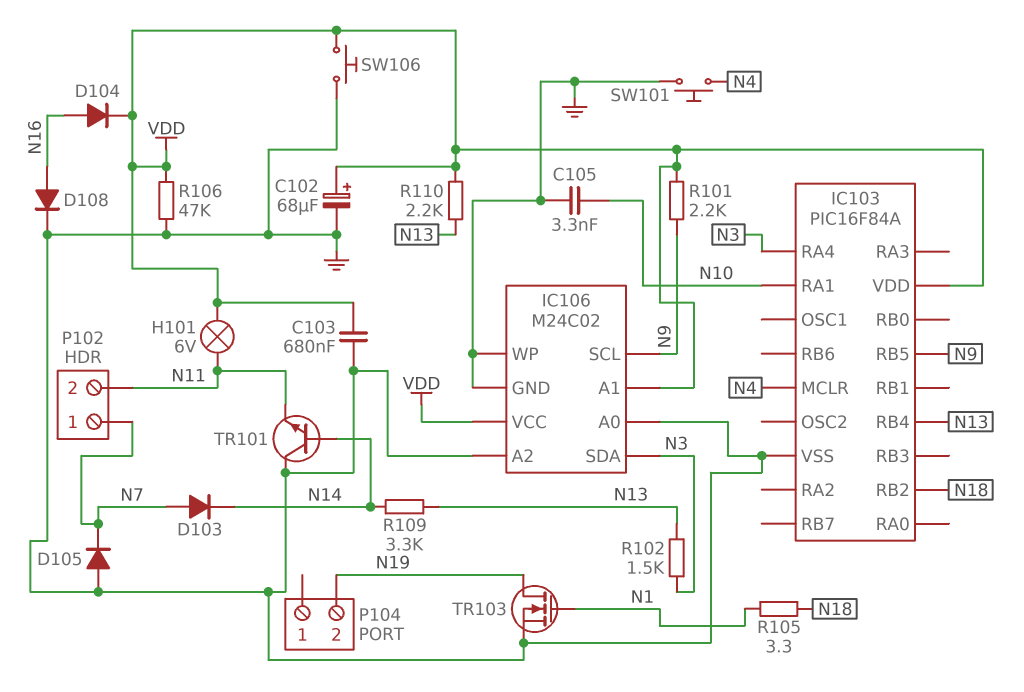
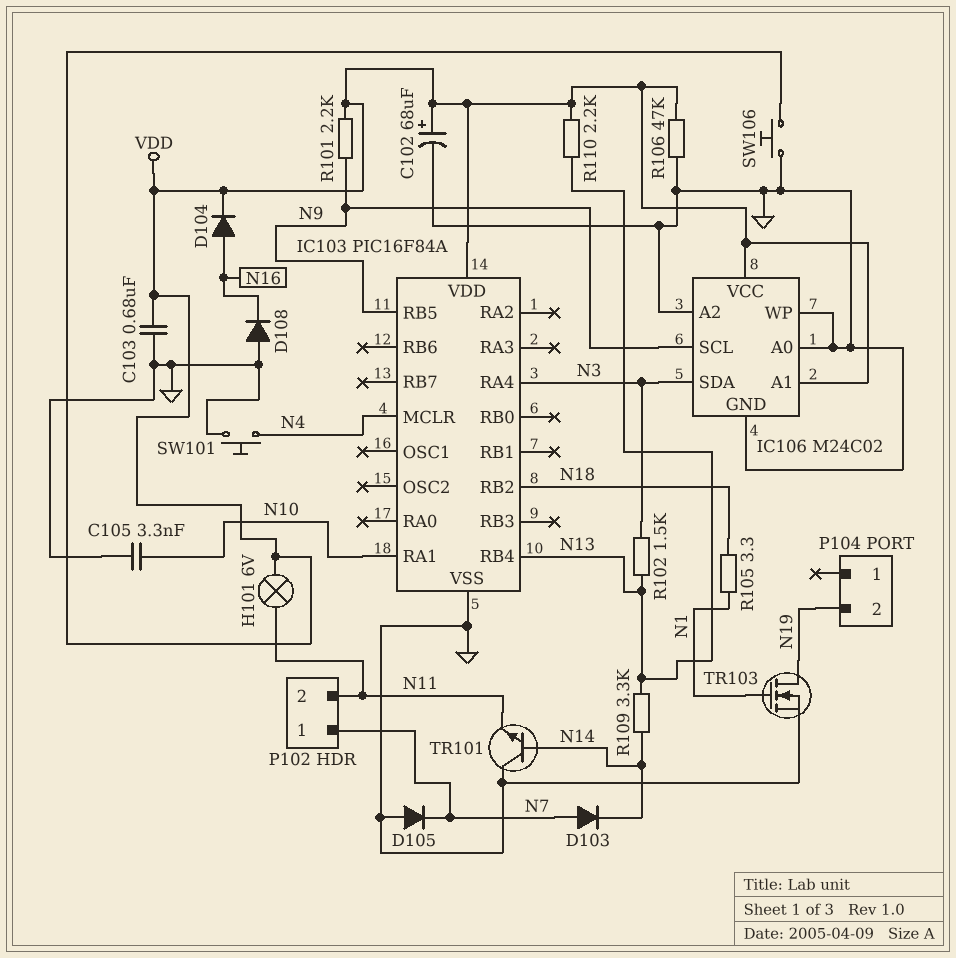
D108: diode (A N16, K GND) -> diode (A GND, K N16)

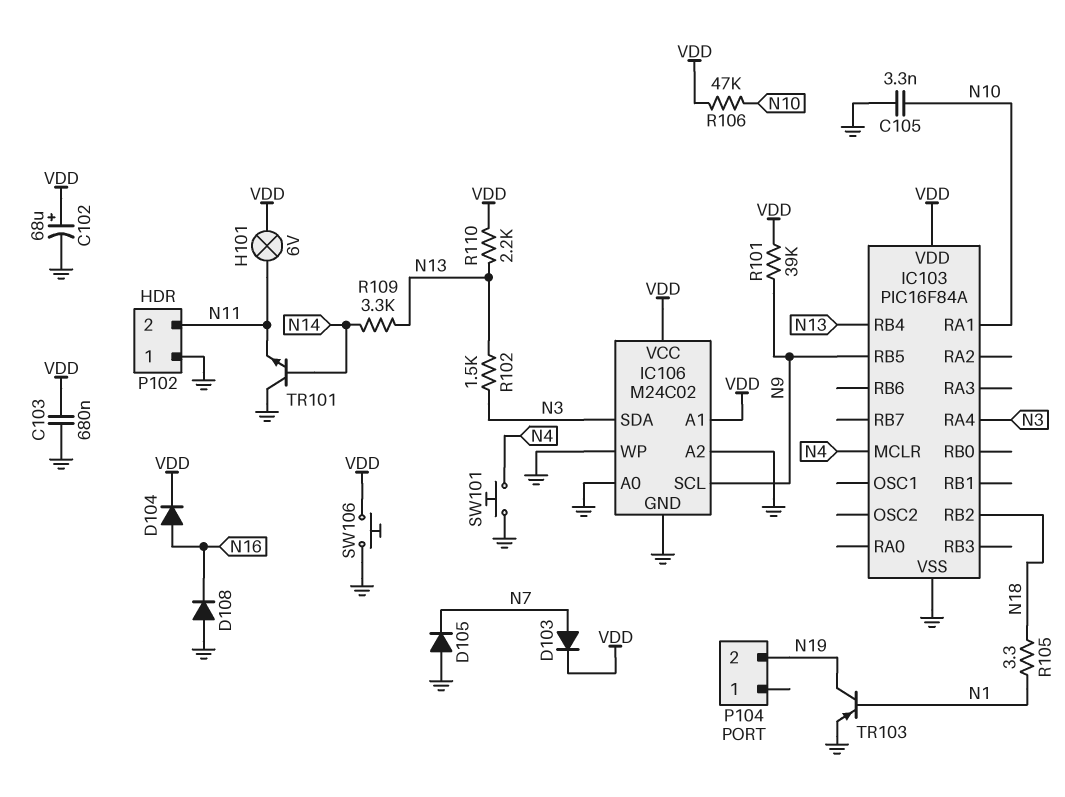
D103: diode (A N7, K N14) -> diode (A N7, K VDD)
P102 pin 1: N7 -> GND
R101: 2.2k (N9, VDD) -> 39k (N9, VDD)
R106: 47k (GND, VDD) -> 47k (N10, VDD)
TR103: NMOS (G N1, D N19, S GND) -> PNP (B N1, C N19, E GND)

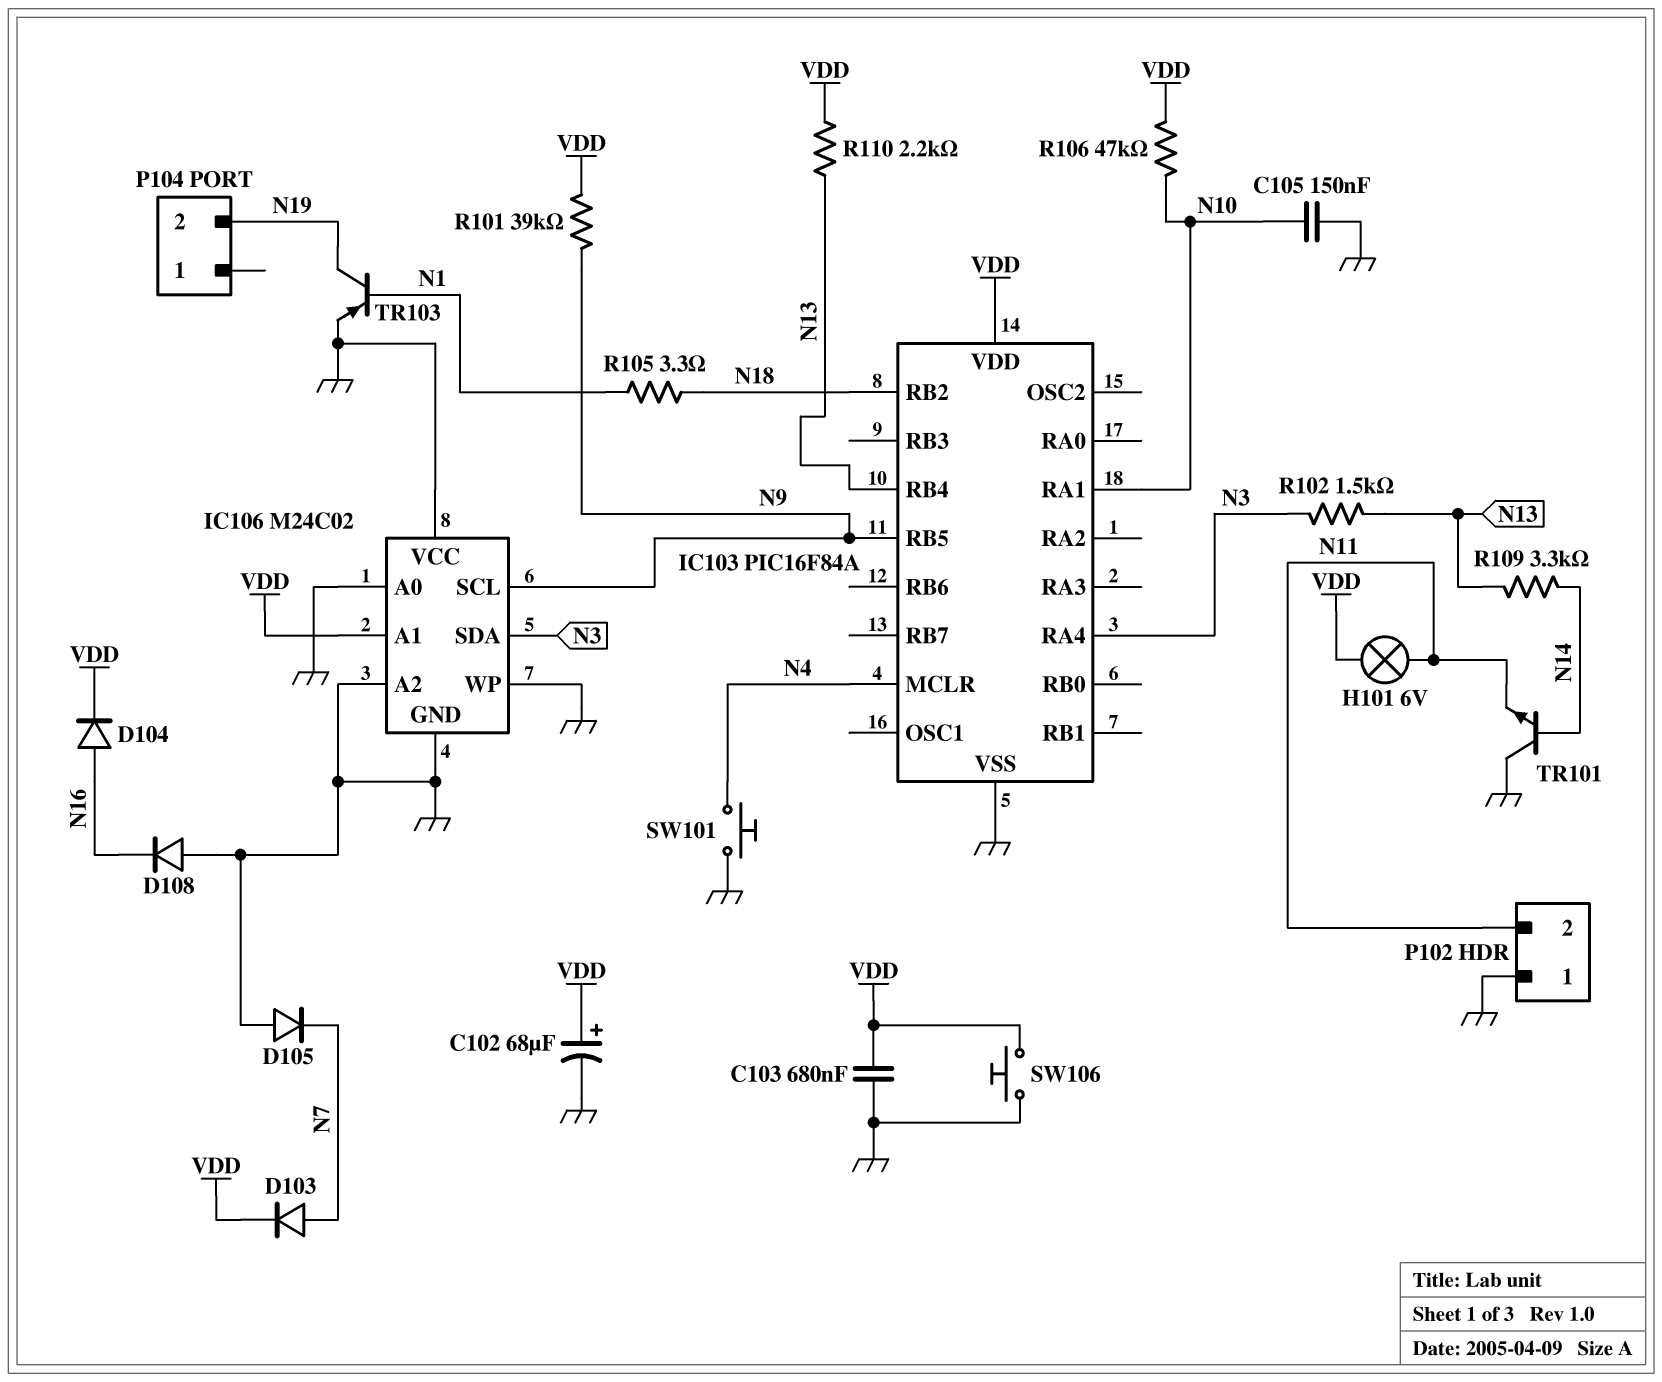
C105: 3.3nF (GND, N10) -> 150nF (GND, N10)
IC106 pin VCC: VDD -> GND

